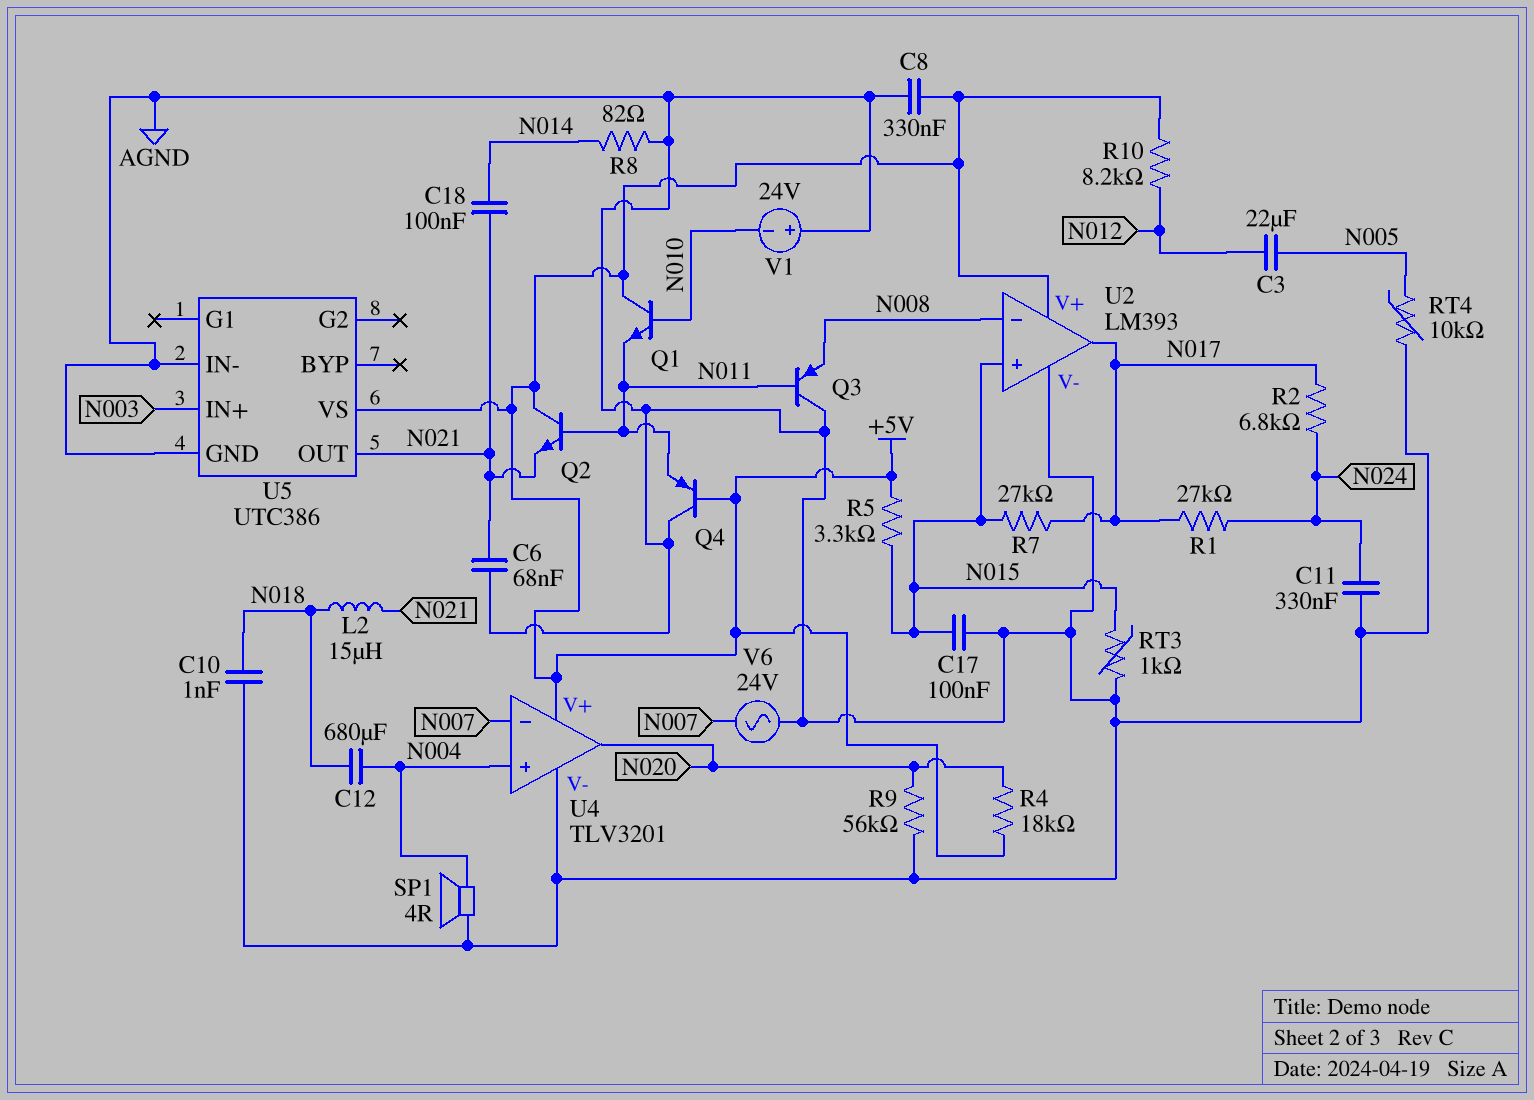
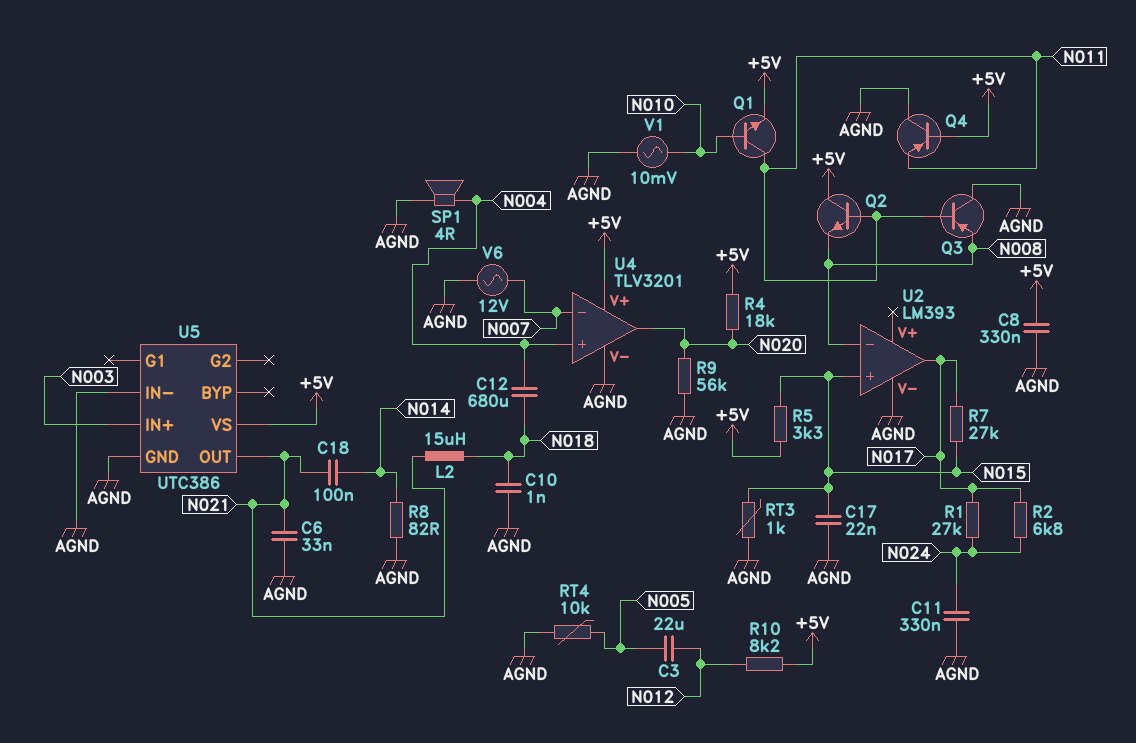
C6: 68nF (AGND, N021) -> 33nF (AGND, N021)
C17: 100nF (AGND, N015) -> 22nF (AGND, N015)
Q1: NPN (B N010, C +5V, E N011) -> NPN (B N010, C N011, E +5V)
Q2: NPN (B N011, C +5V, E N021) -> NPN (B N011, C +5V, E N008)
U2 pin V+: +5V -> none
V1: 24V (plus AGND, minus N010) -> AC 10mV (AGND, N010)
V6: AC 24V (AGND, N007) -> AC 12V (AGND, N007)

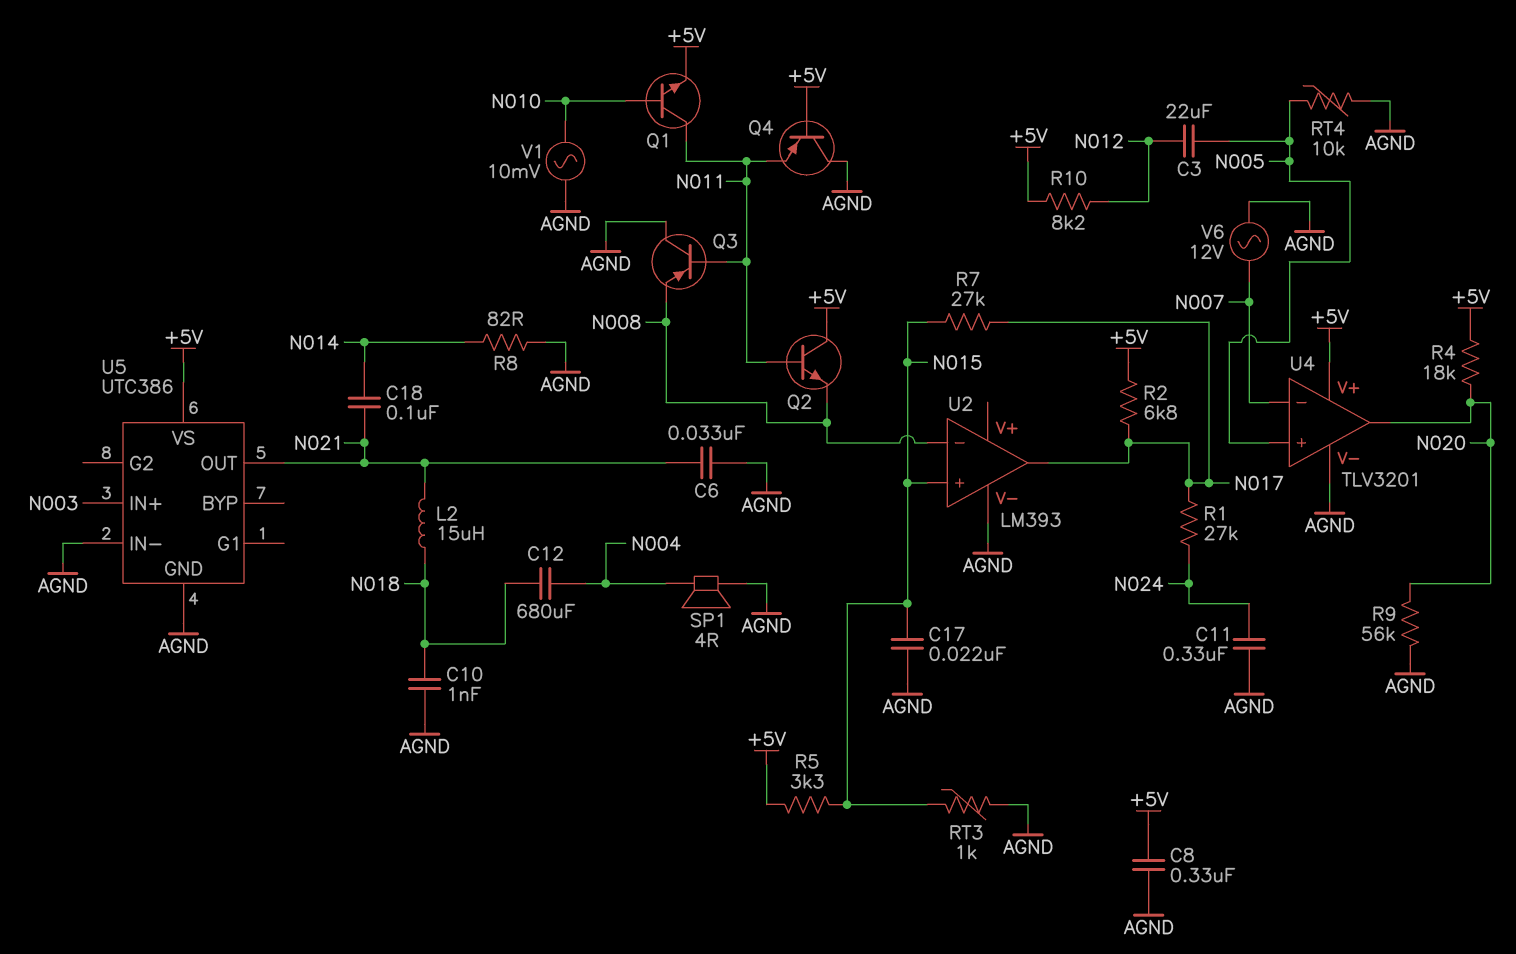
R2: 6.8k (N017, N024) -> 6.8k (+5V, N017)
U4 pin in+: N004 -> N005

